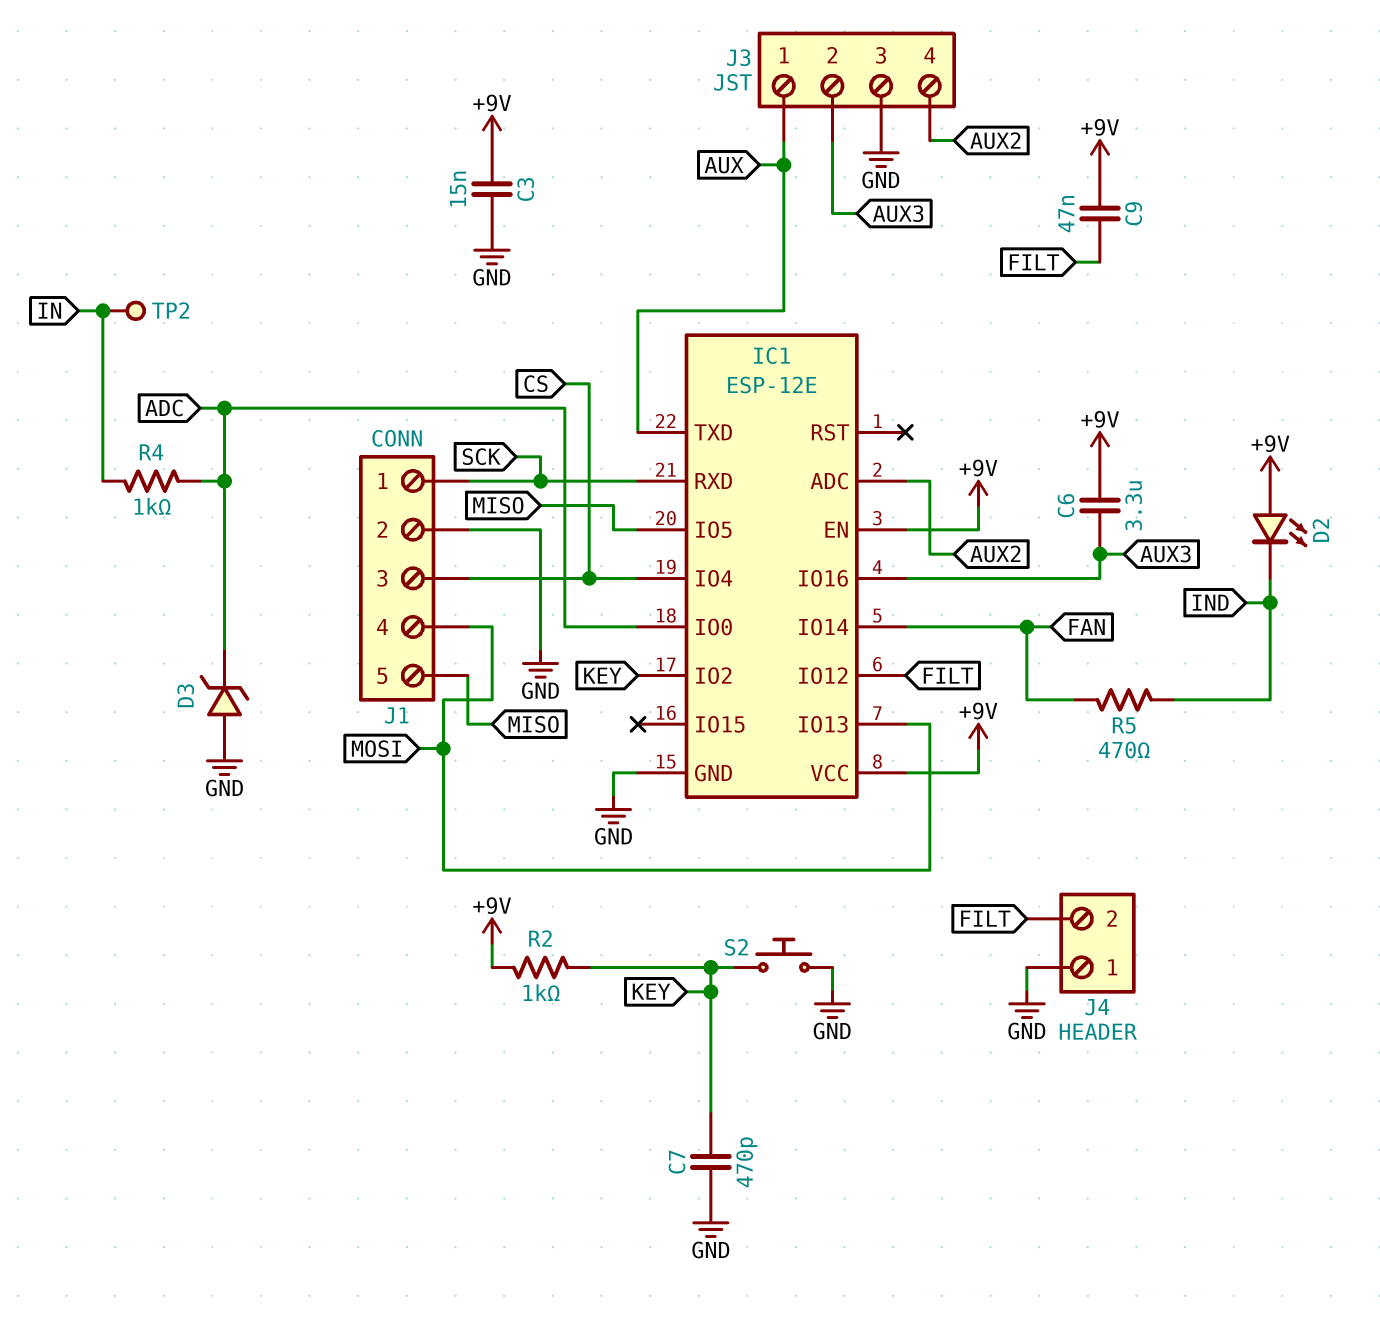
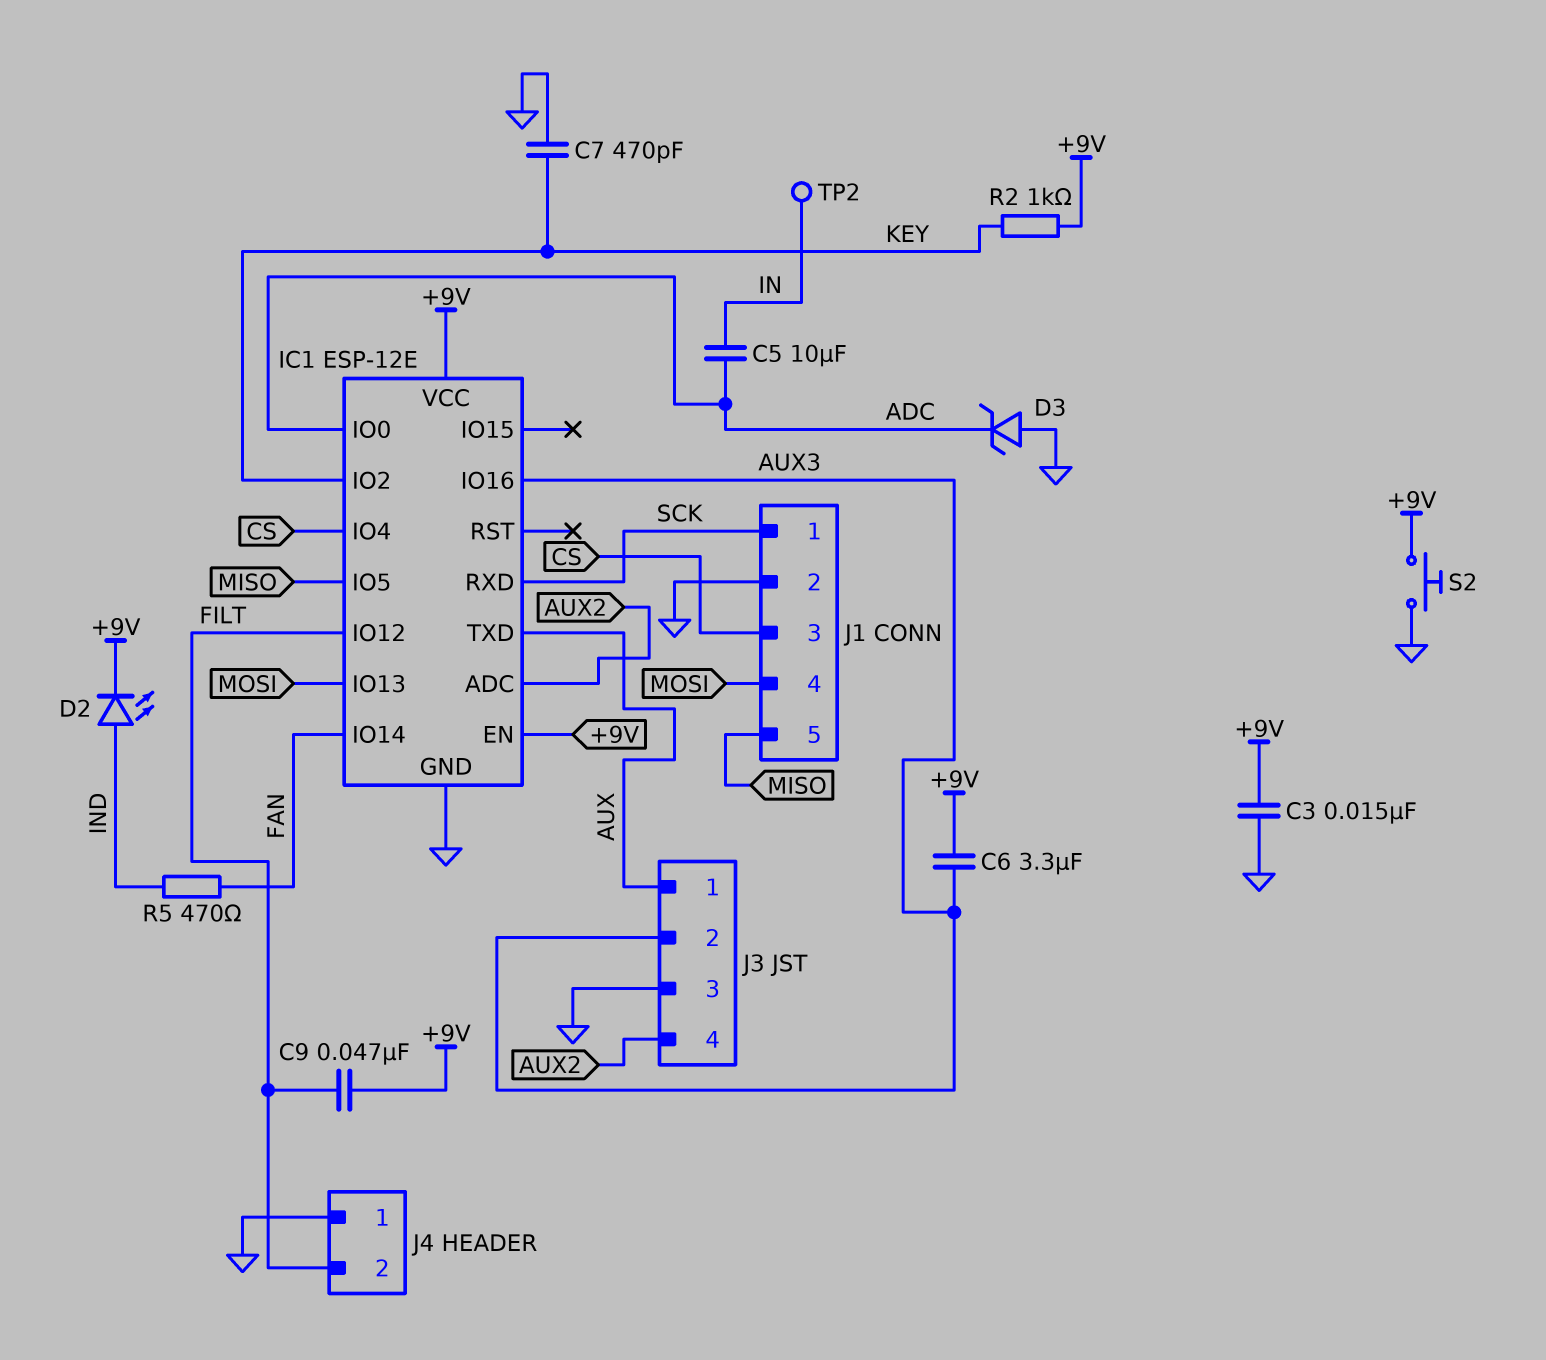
C5: none -> 10uF (ADC, IN)
D2: LED (A +9V, K IND) -> LED (A IND, K +9V)
R4: 1k (ADC, IN) -> none
S2: button (GND, KEY) -> button (+9V, GND)

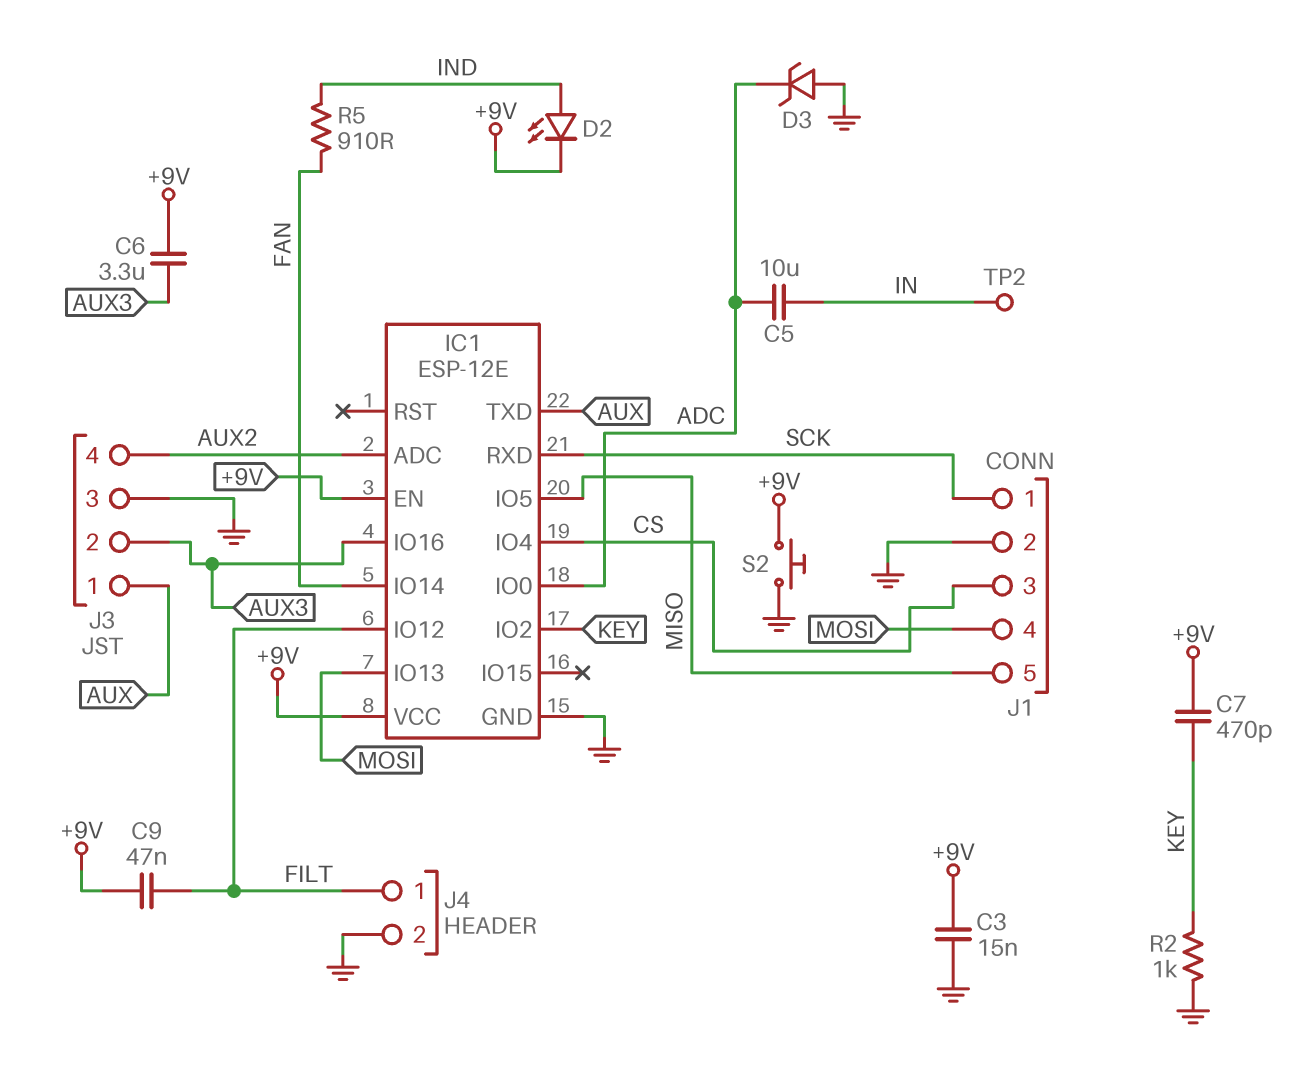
C7: 470pF (GND, KEY) -> 470pF (+9V, KEY)
J4 pin 1: GND -> FILT
J4 pin 2: FILT -> GND
R2: 1k (+9V, KEY) -> 1k (GND, KEY)
R5: 470 (FAN, IND) -> 910 (FAN, IND)

